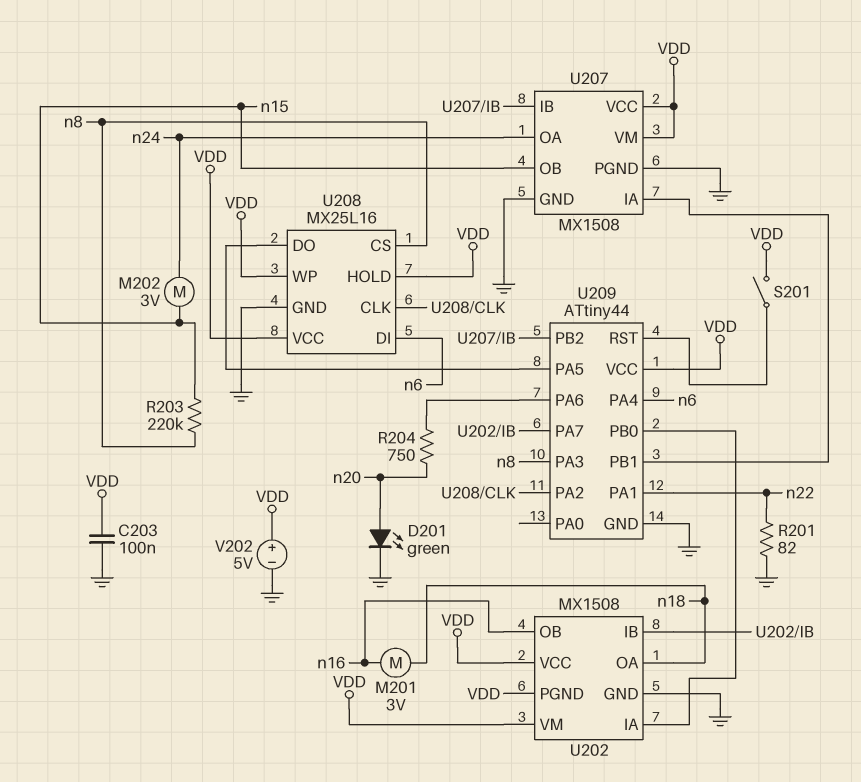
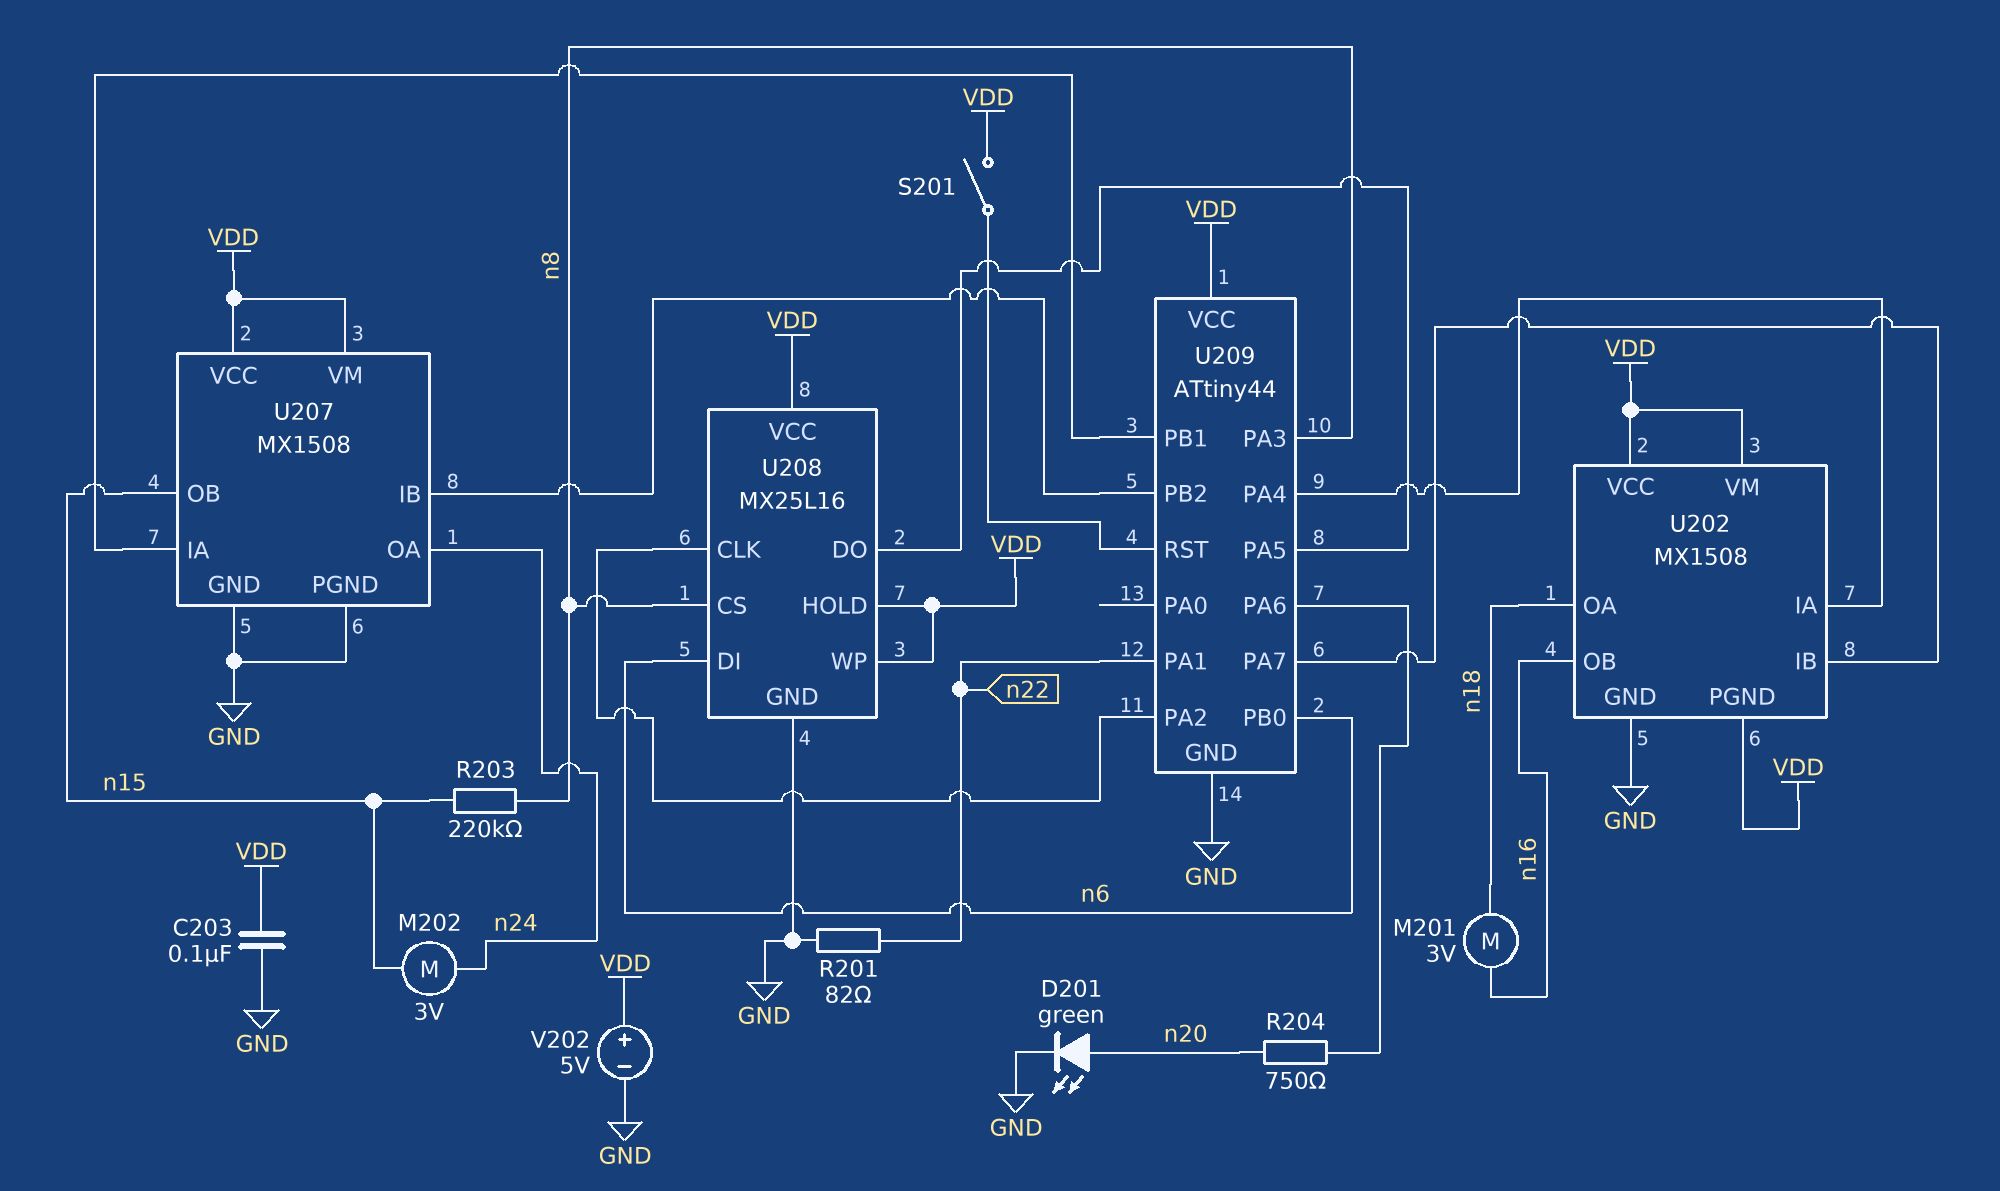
U209 pin PA4: n6 -> U202/IA
U209 pin PB0: U202/IA -> n6

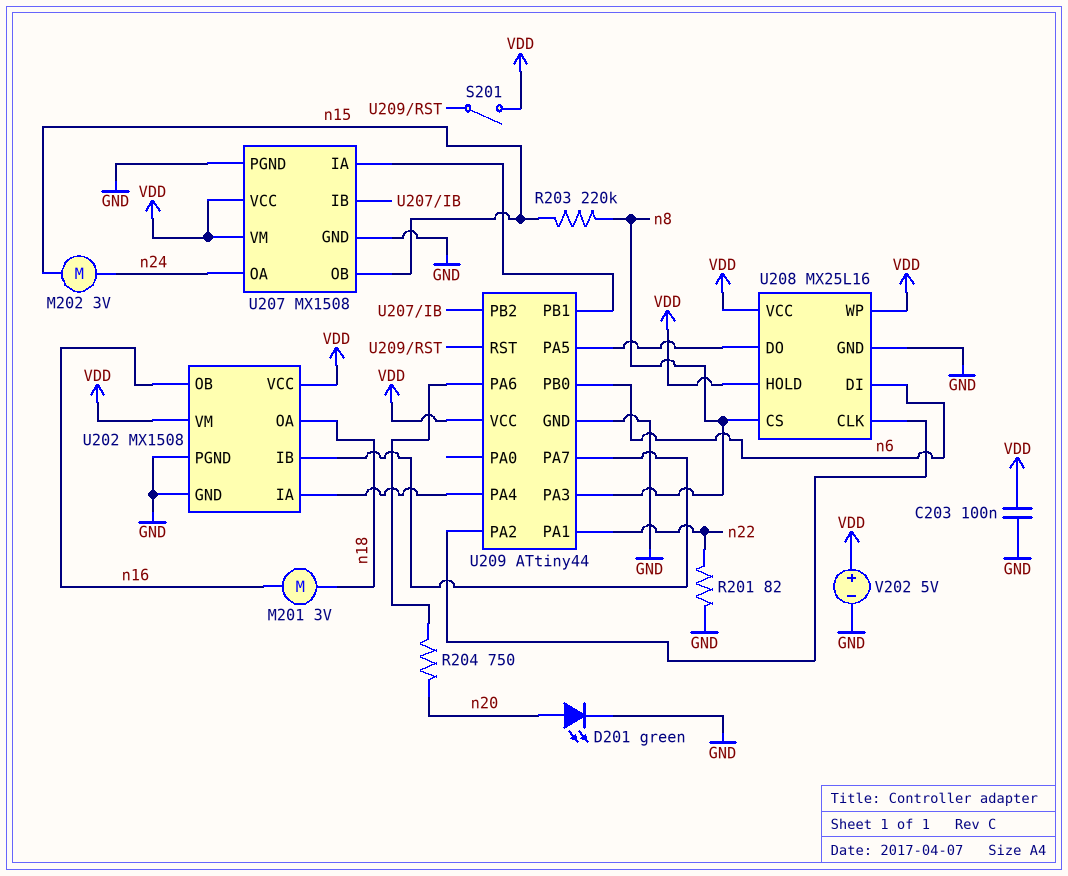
U202 pin PGND: VDD -> GND

